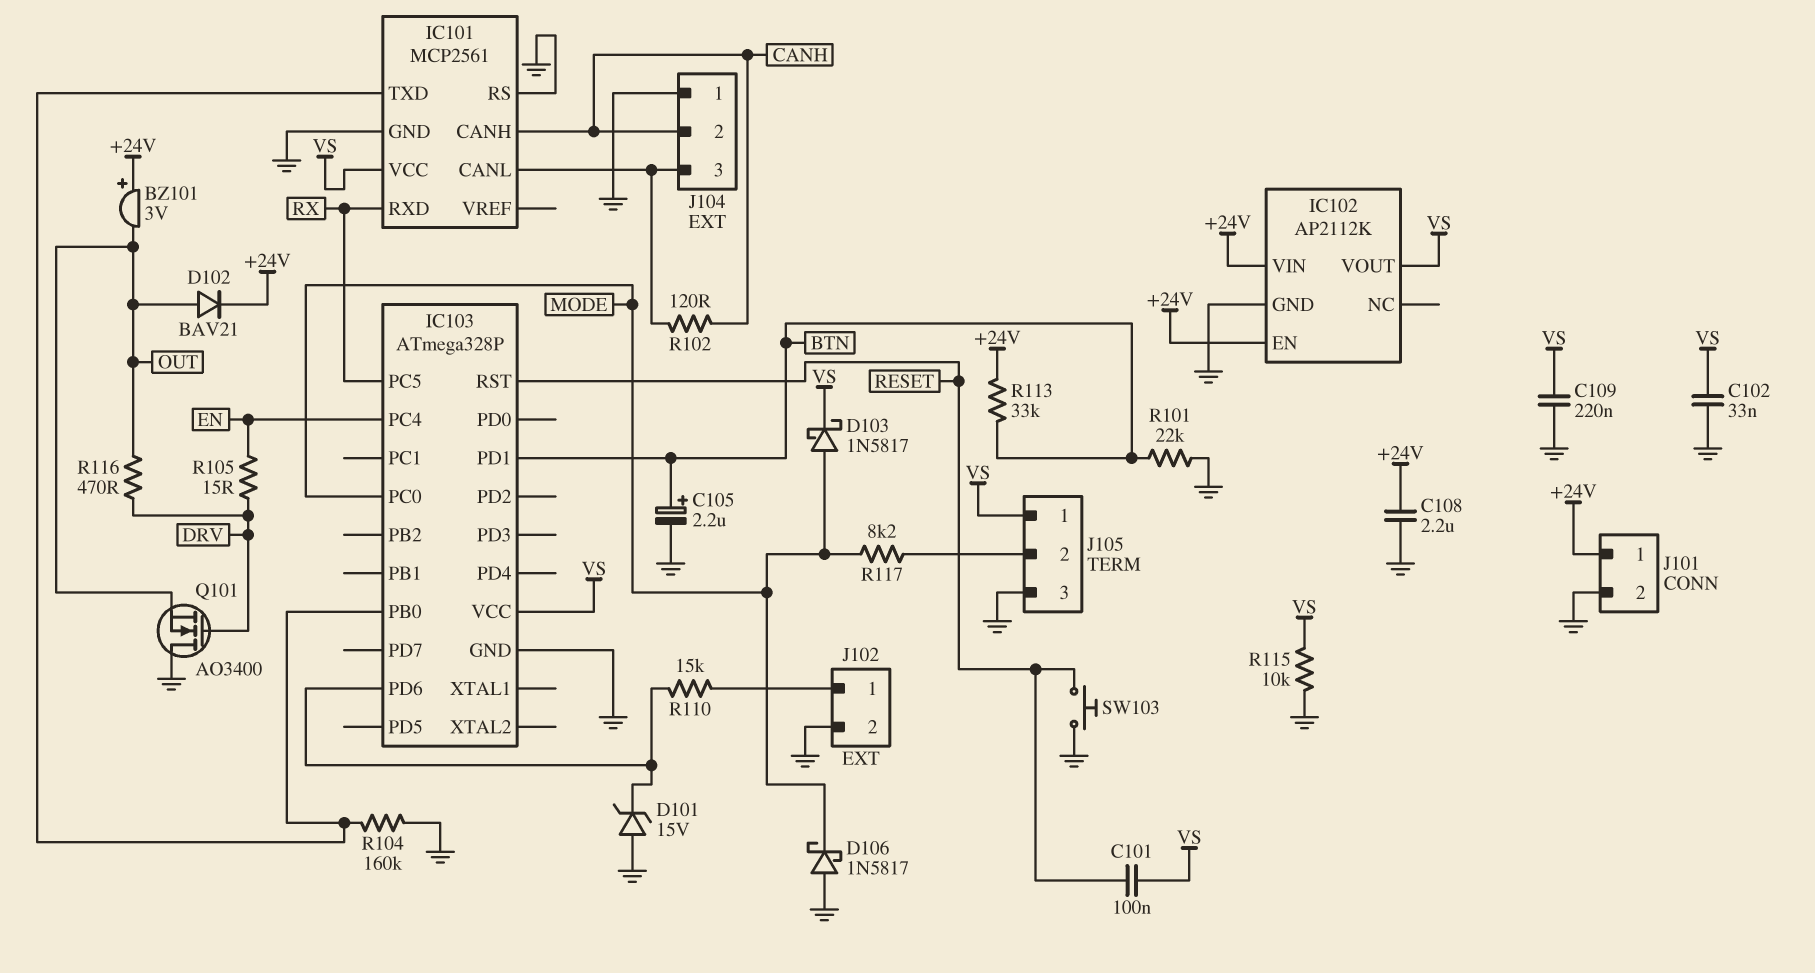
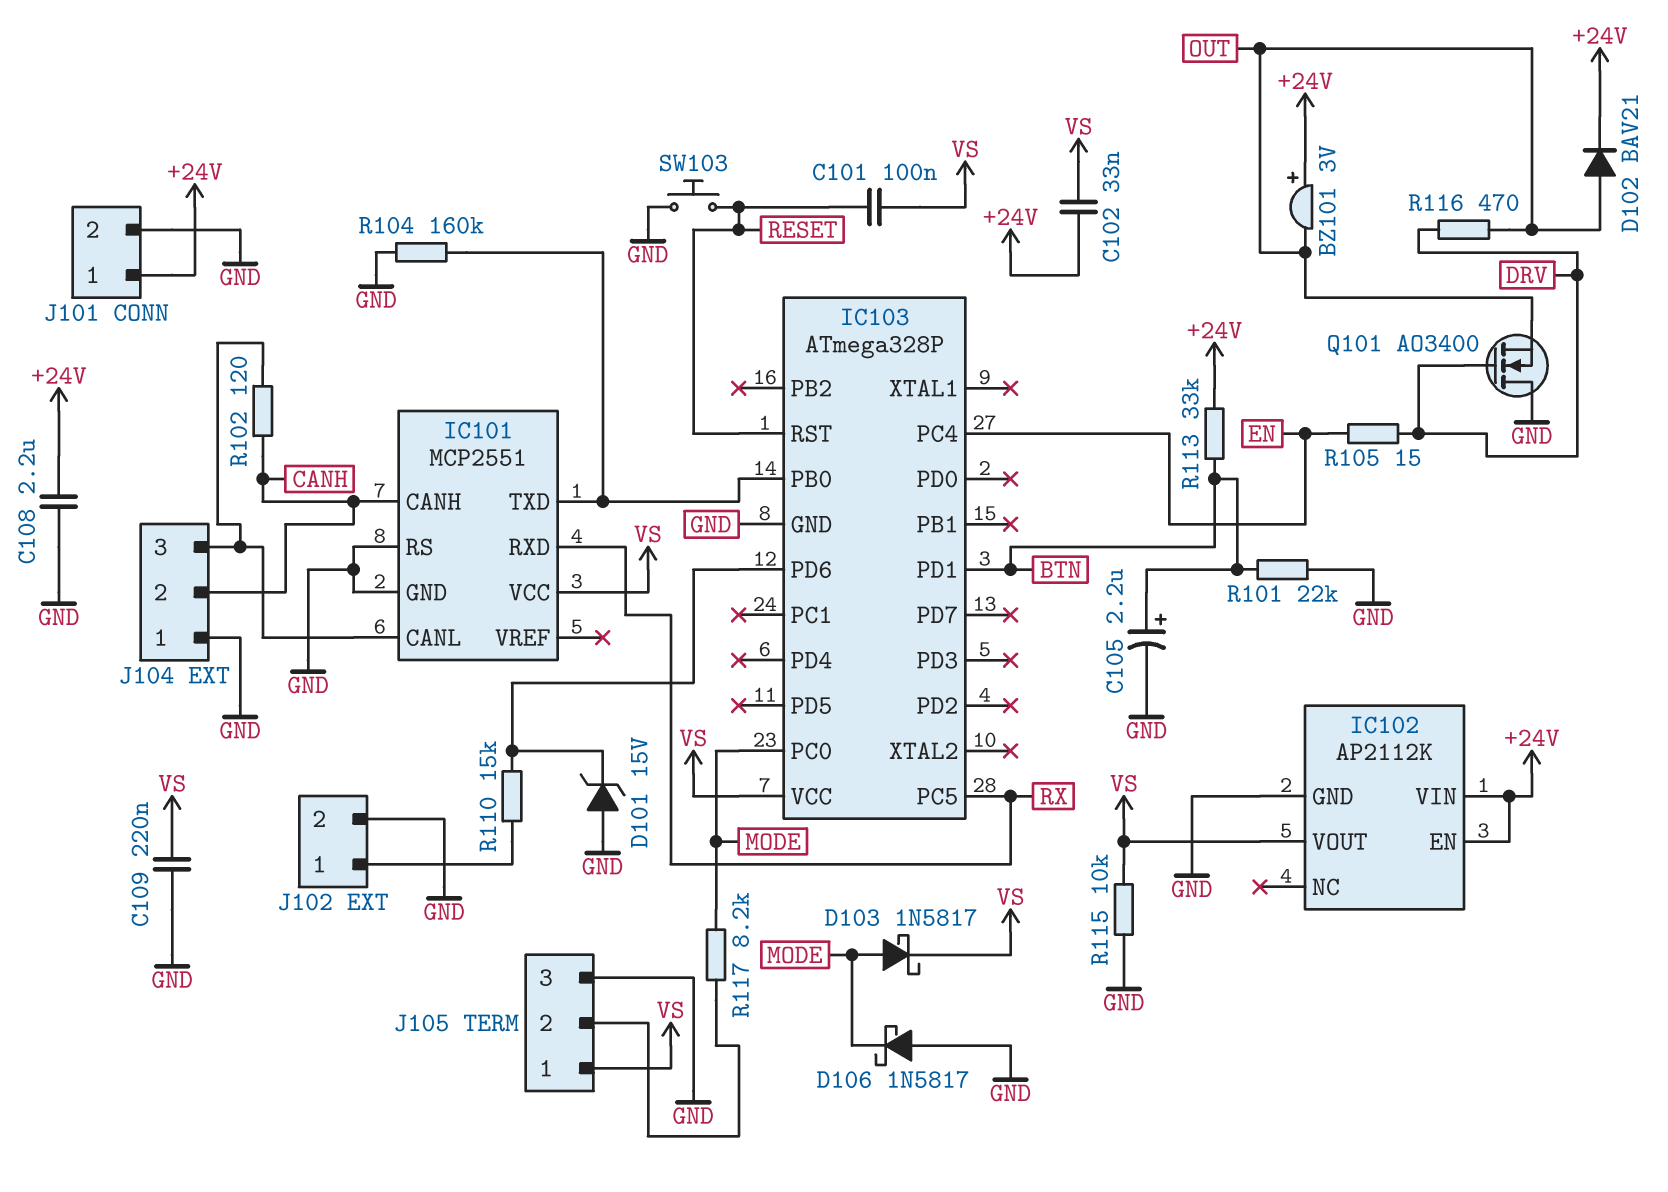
C102: 33nF (GND, VS) -> 33nF (+24V, VS)
IC101: MCP2561 -> MCP2551

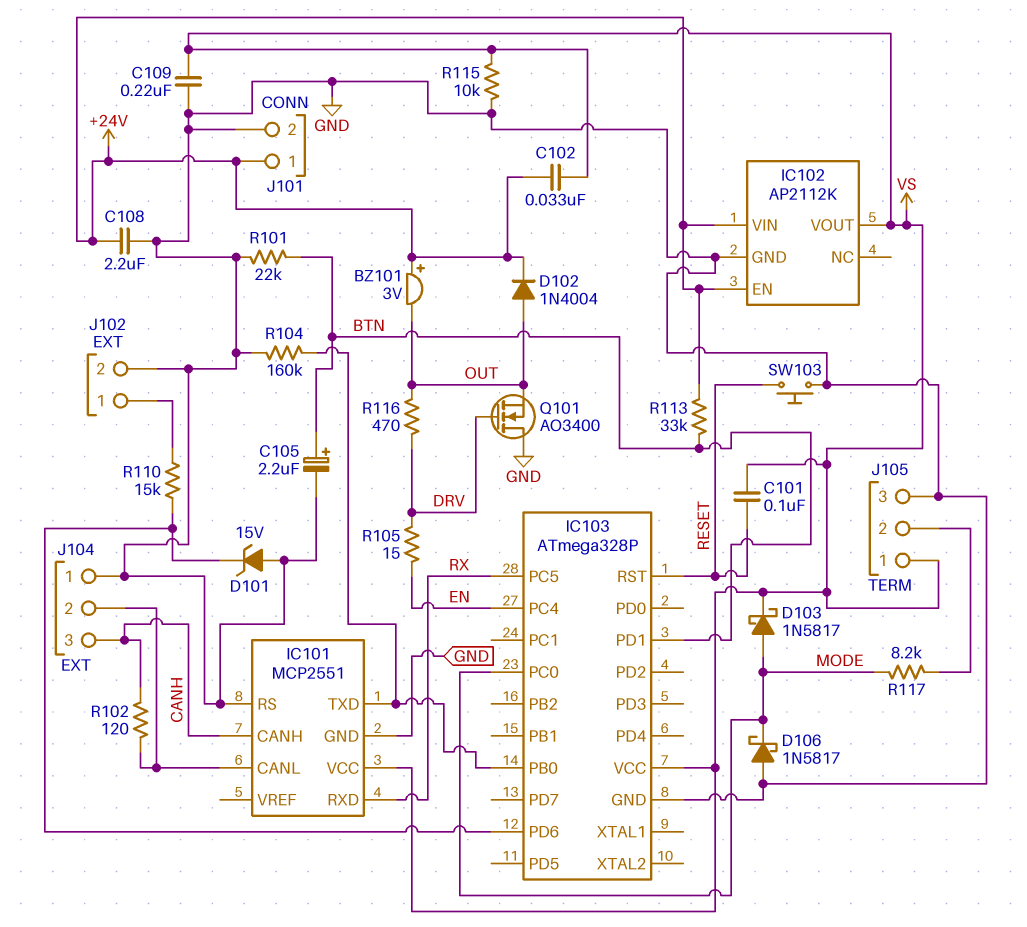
D102: diode BAV21 (A OUT, K +24V) -> diode 1N4004 (A OUT, K +24V)
J104 pin 2: CANH -> IC101/CANL
J104 pin 3: IC101/CANL -> CANH

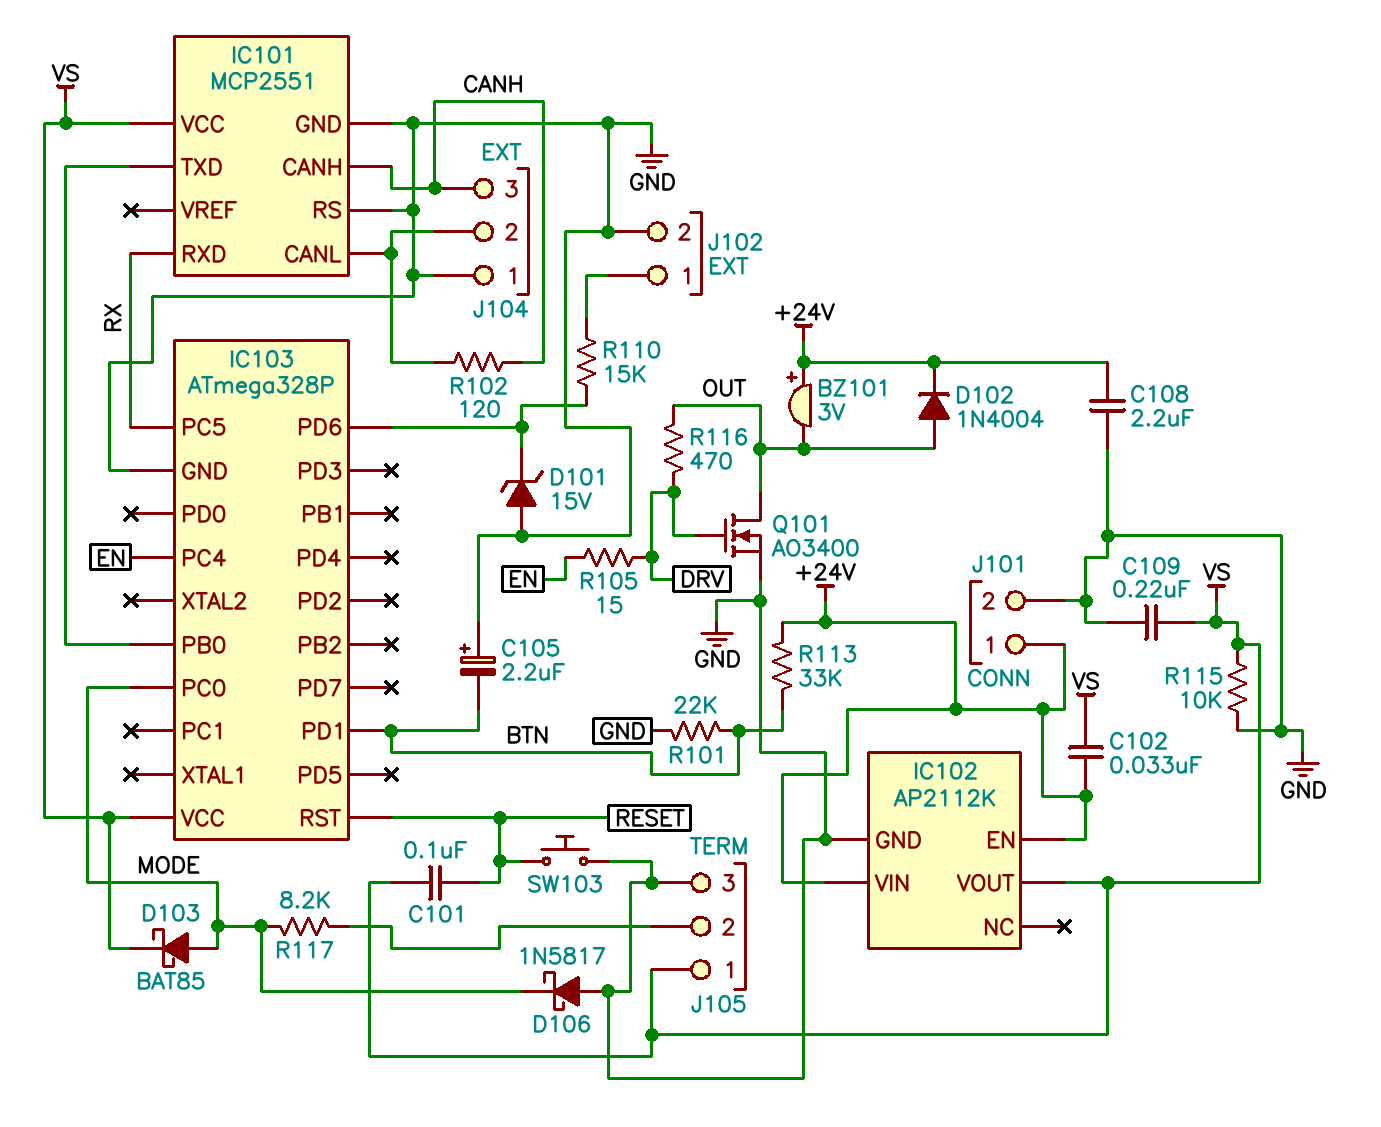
C105: 2.2uF (plus BTN, minus GND) -> 2.2uF (plus GND, minus BTN)
D103: schottky 1N5817 (A MODE, K VS) -> schottky BAT85 (A MODE, K VS)
Q101: NMOS AO3400 (G DRV, D GND, S OUT) -> NMOS AO3400 (G DRV, D OUT, S GND)
R104: 160k (GND, IC101/TXD) -> none

